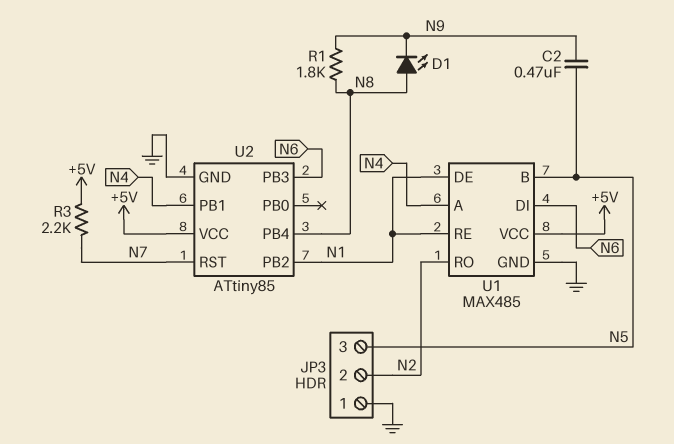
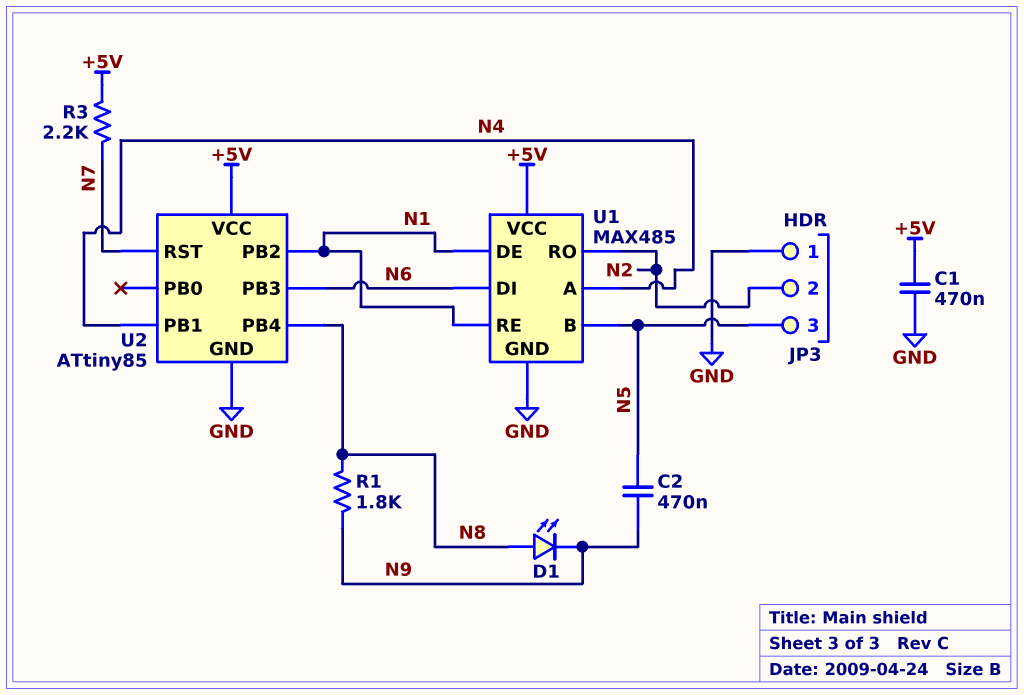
C1: none -> 470nF (+5V, GND)

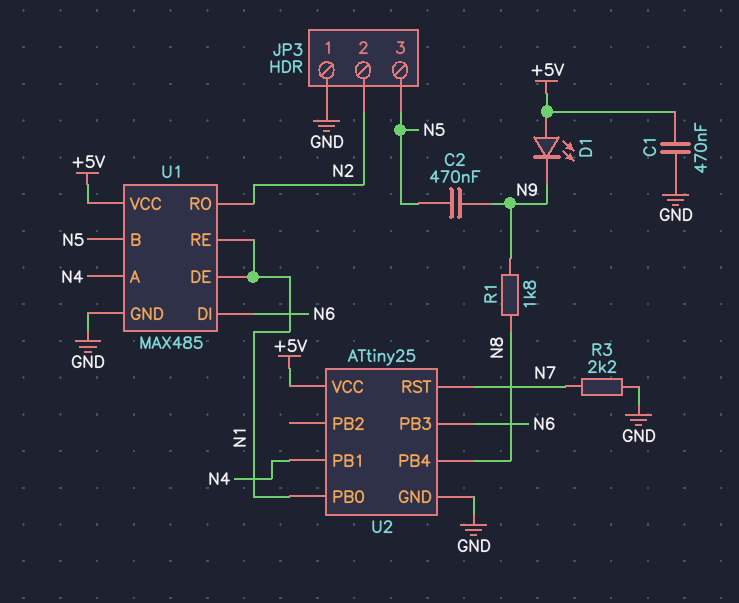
D1: LED (A N8, K N9) -> LED (A +5V, K N9)
R3: 2.2k (+5V, N7) -> 2.2k (GND, N7)
U2: ATtiny85 -> ATtiny25
U2 pin PB0: none -> N1
U2 pin PB2: N1 -> none

